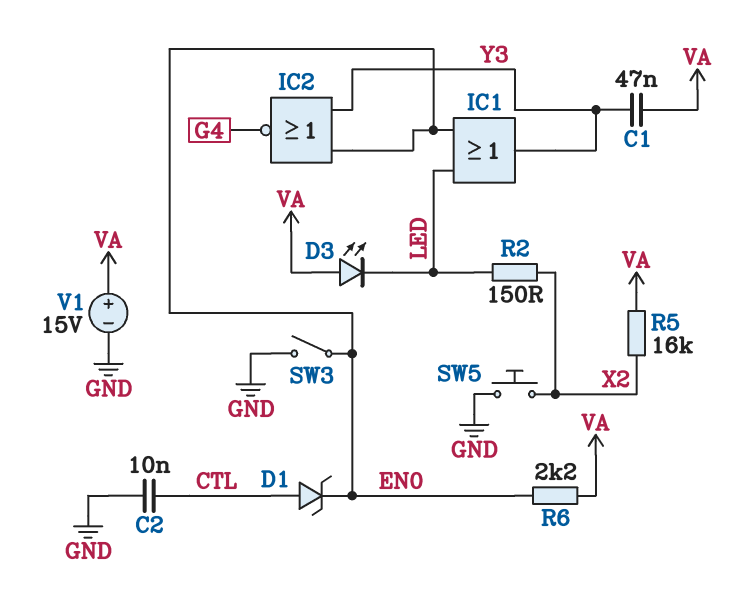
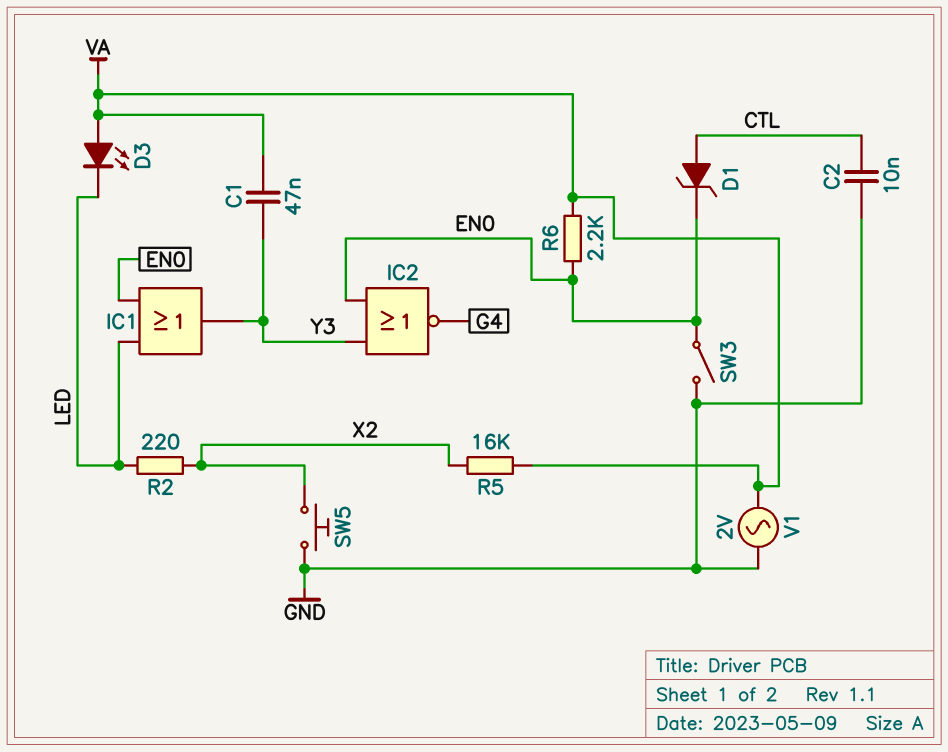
R2: 150 (LED, X2) -> 220 (LED, X2)
V1: 15V (plus VA, minus GND) -> AC 2V (GND, VA)

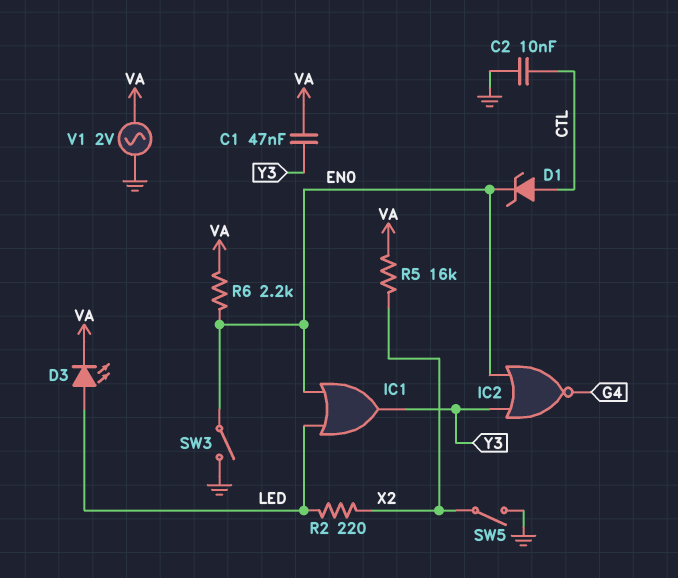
D3: LED (A VA, K LED) -> LED (A LED, K VA)
SW5: button (GND, X2) -> switch (GND, X2)

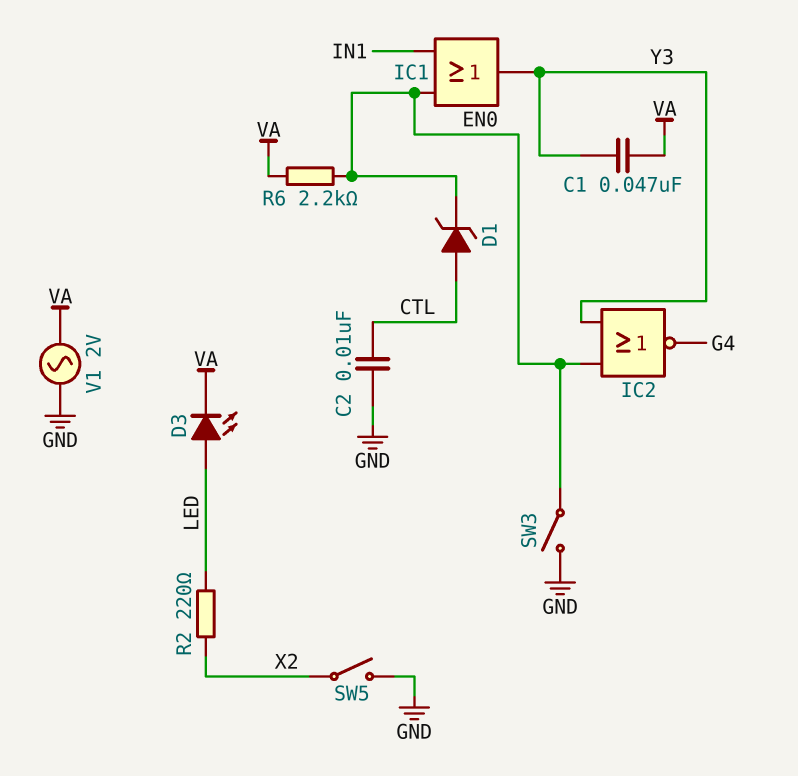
IC1: OR (in EN0, in LED, out Y3) -> OR (in EN0, in IN1, out Y3)
R5: 16k (VA, X2) -> none

